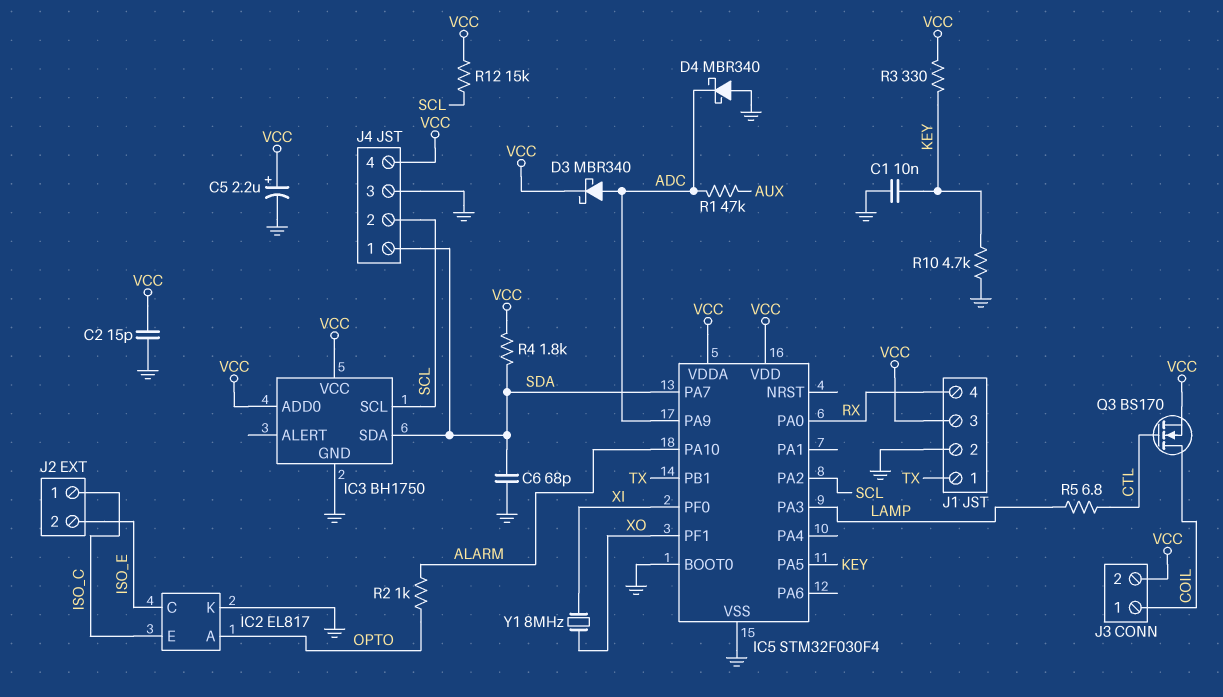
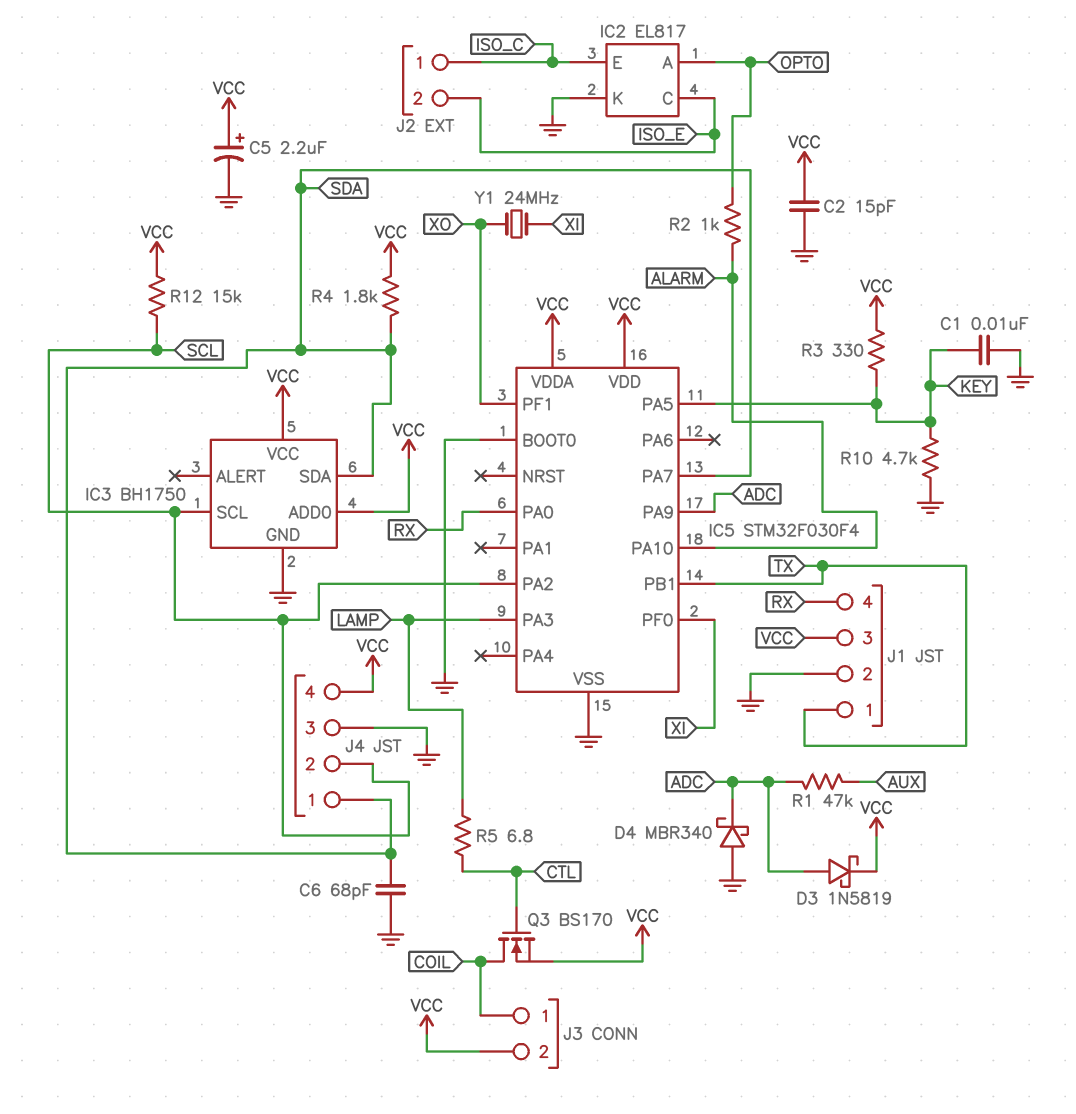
D3: schottky MBR340 (A ADC, K VCC) -> schottky 1N5819 (A ADC, K VCC)
Y1: 8MHz (XI, XO) -> 24MHz (XI, XO)

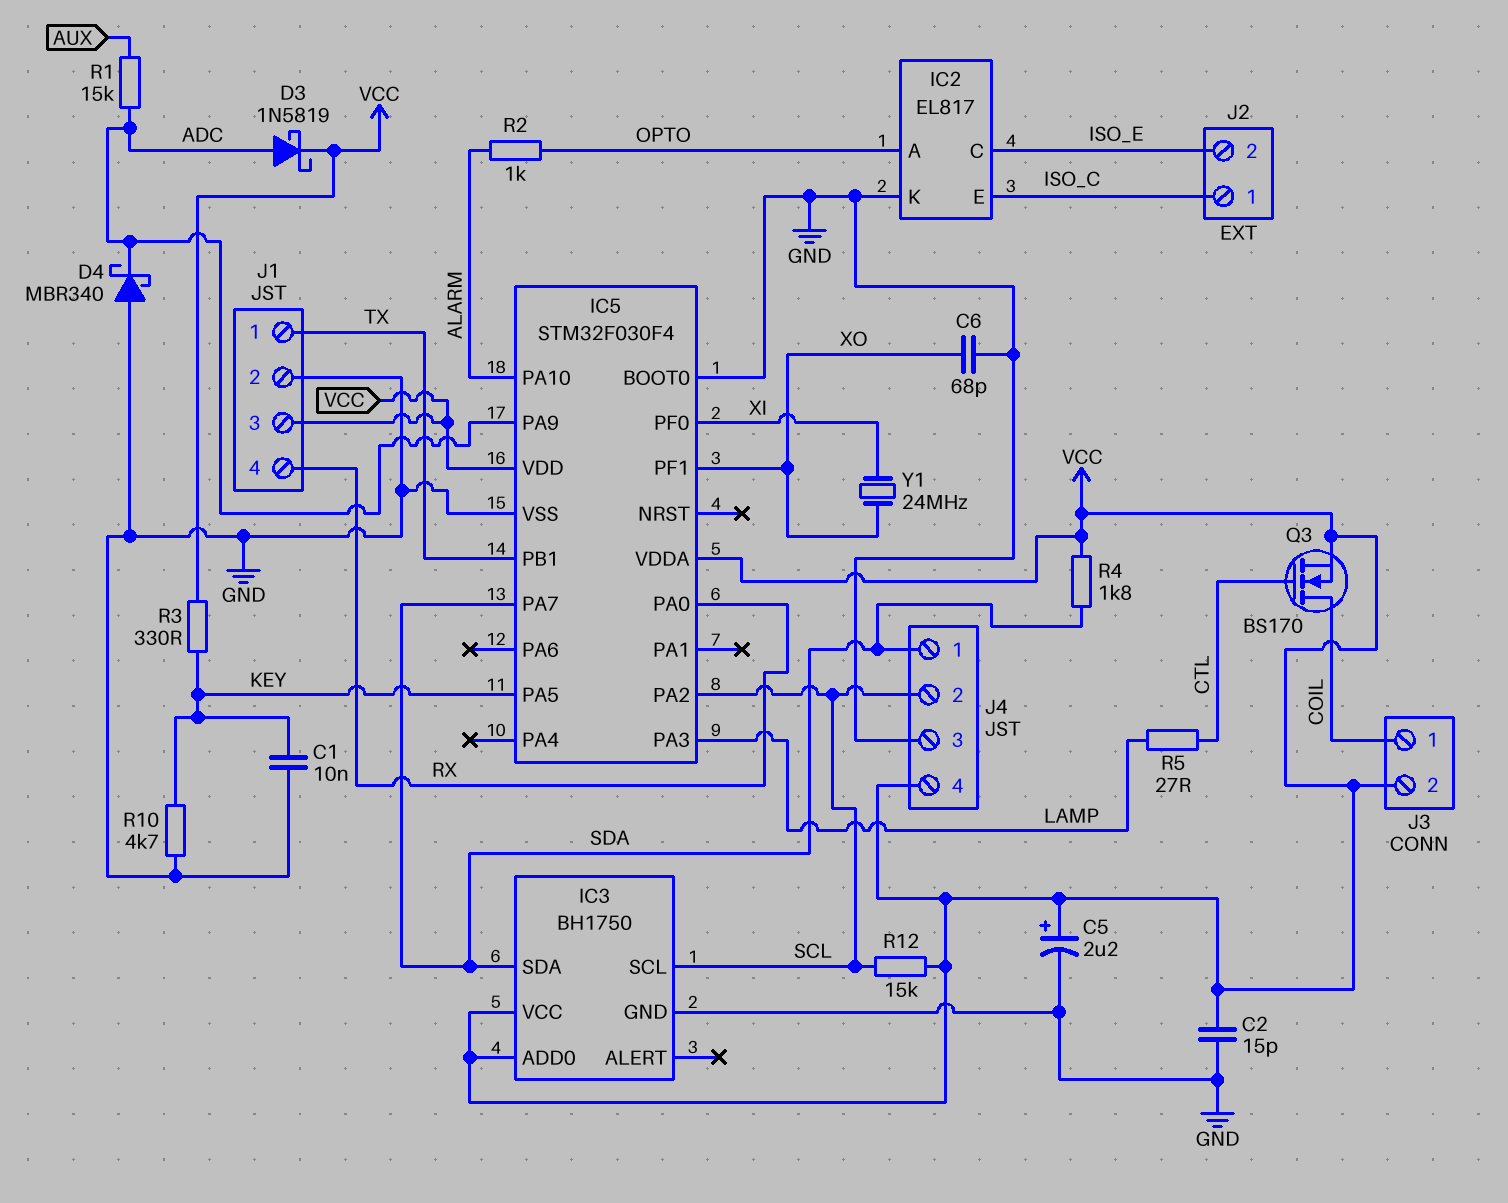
C6: 68pF (GND, SDA) -> 68pF (GND, XO)
R1: 47k (ADC, AUX) -> 15k (ADC, AUX)
R5: 6.8 (CTL, LAMP) -> 27 (CTL, LAMP)

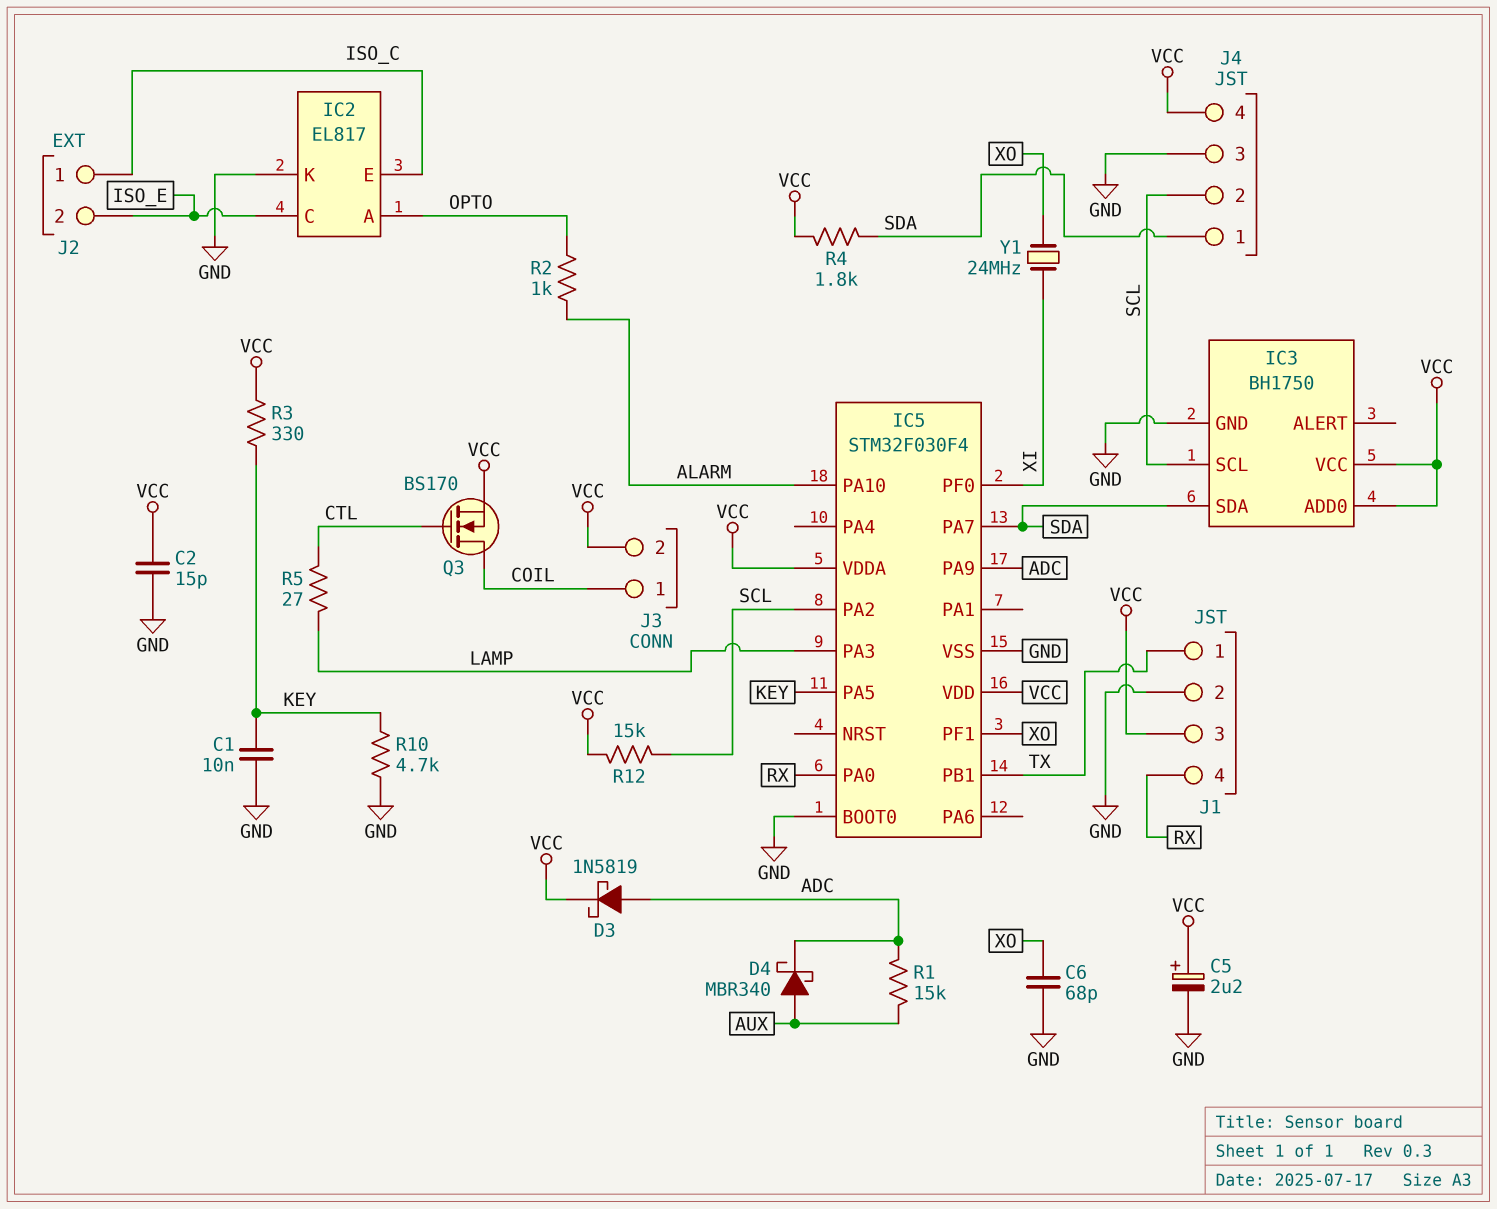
D4: schottky MBR340 (A GND, K ADC) -> schottky MBR340 (A AUX, K ADC)

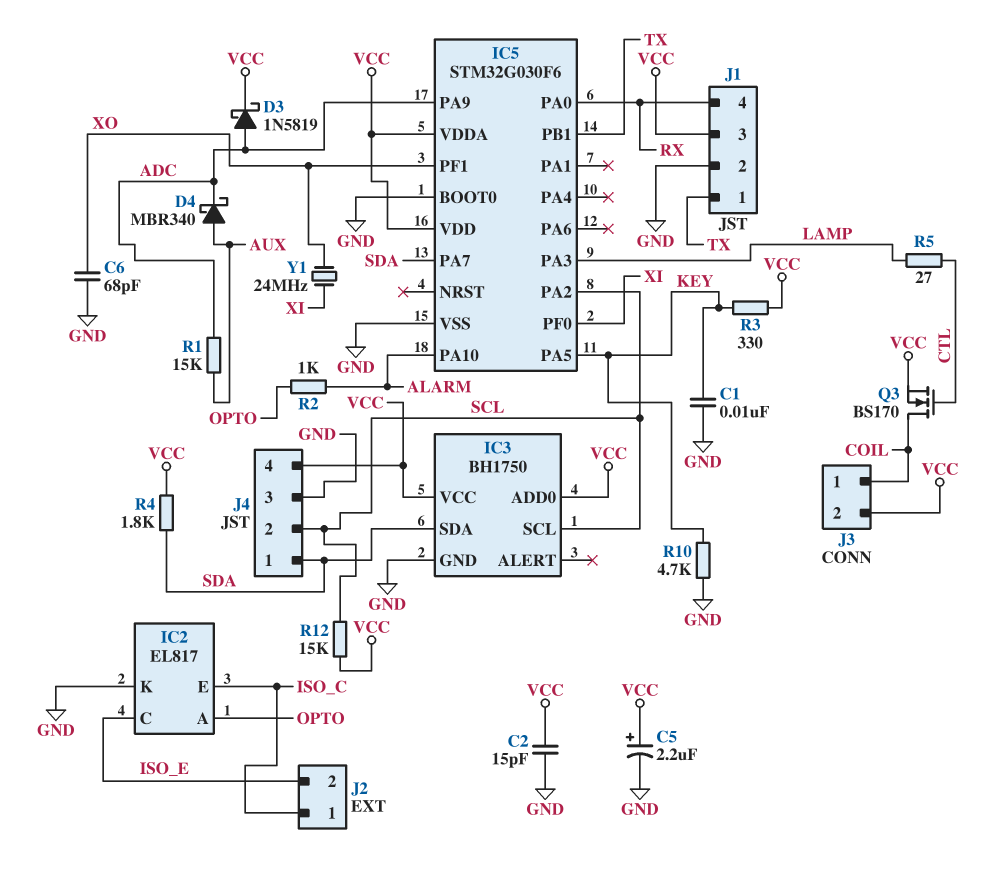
IC5: STM32F030F4 -> STM32G030F6

